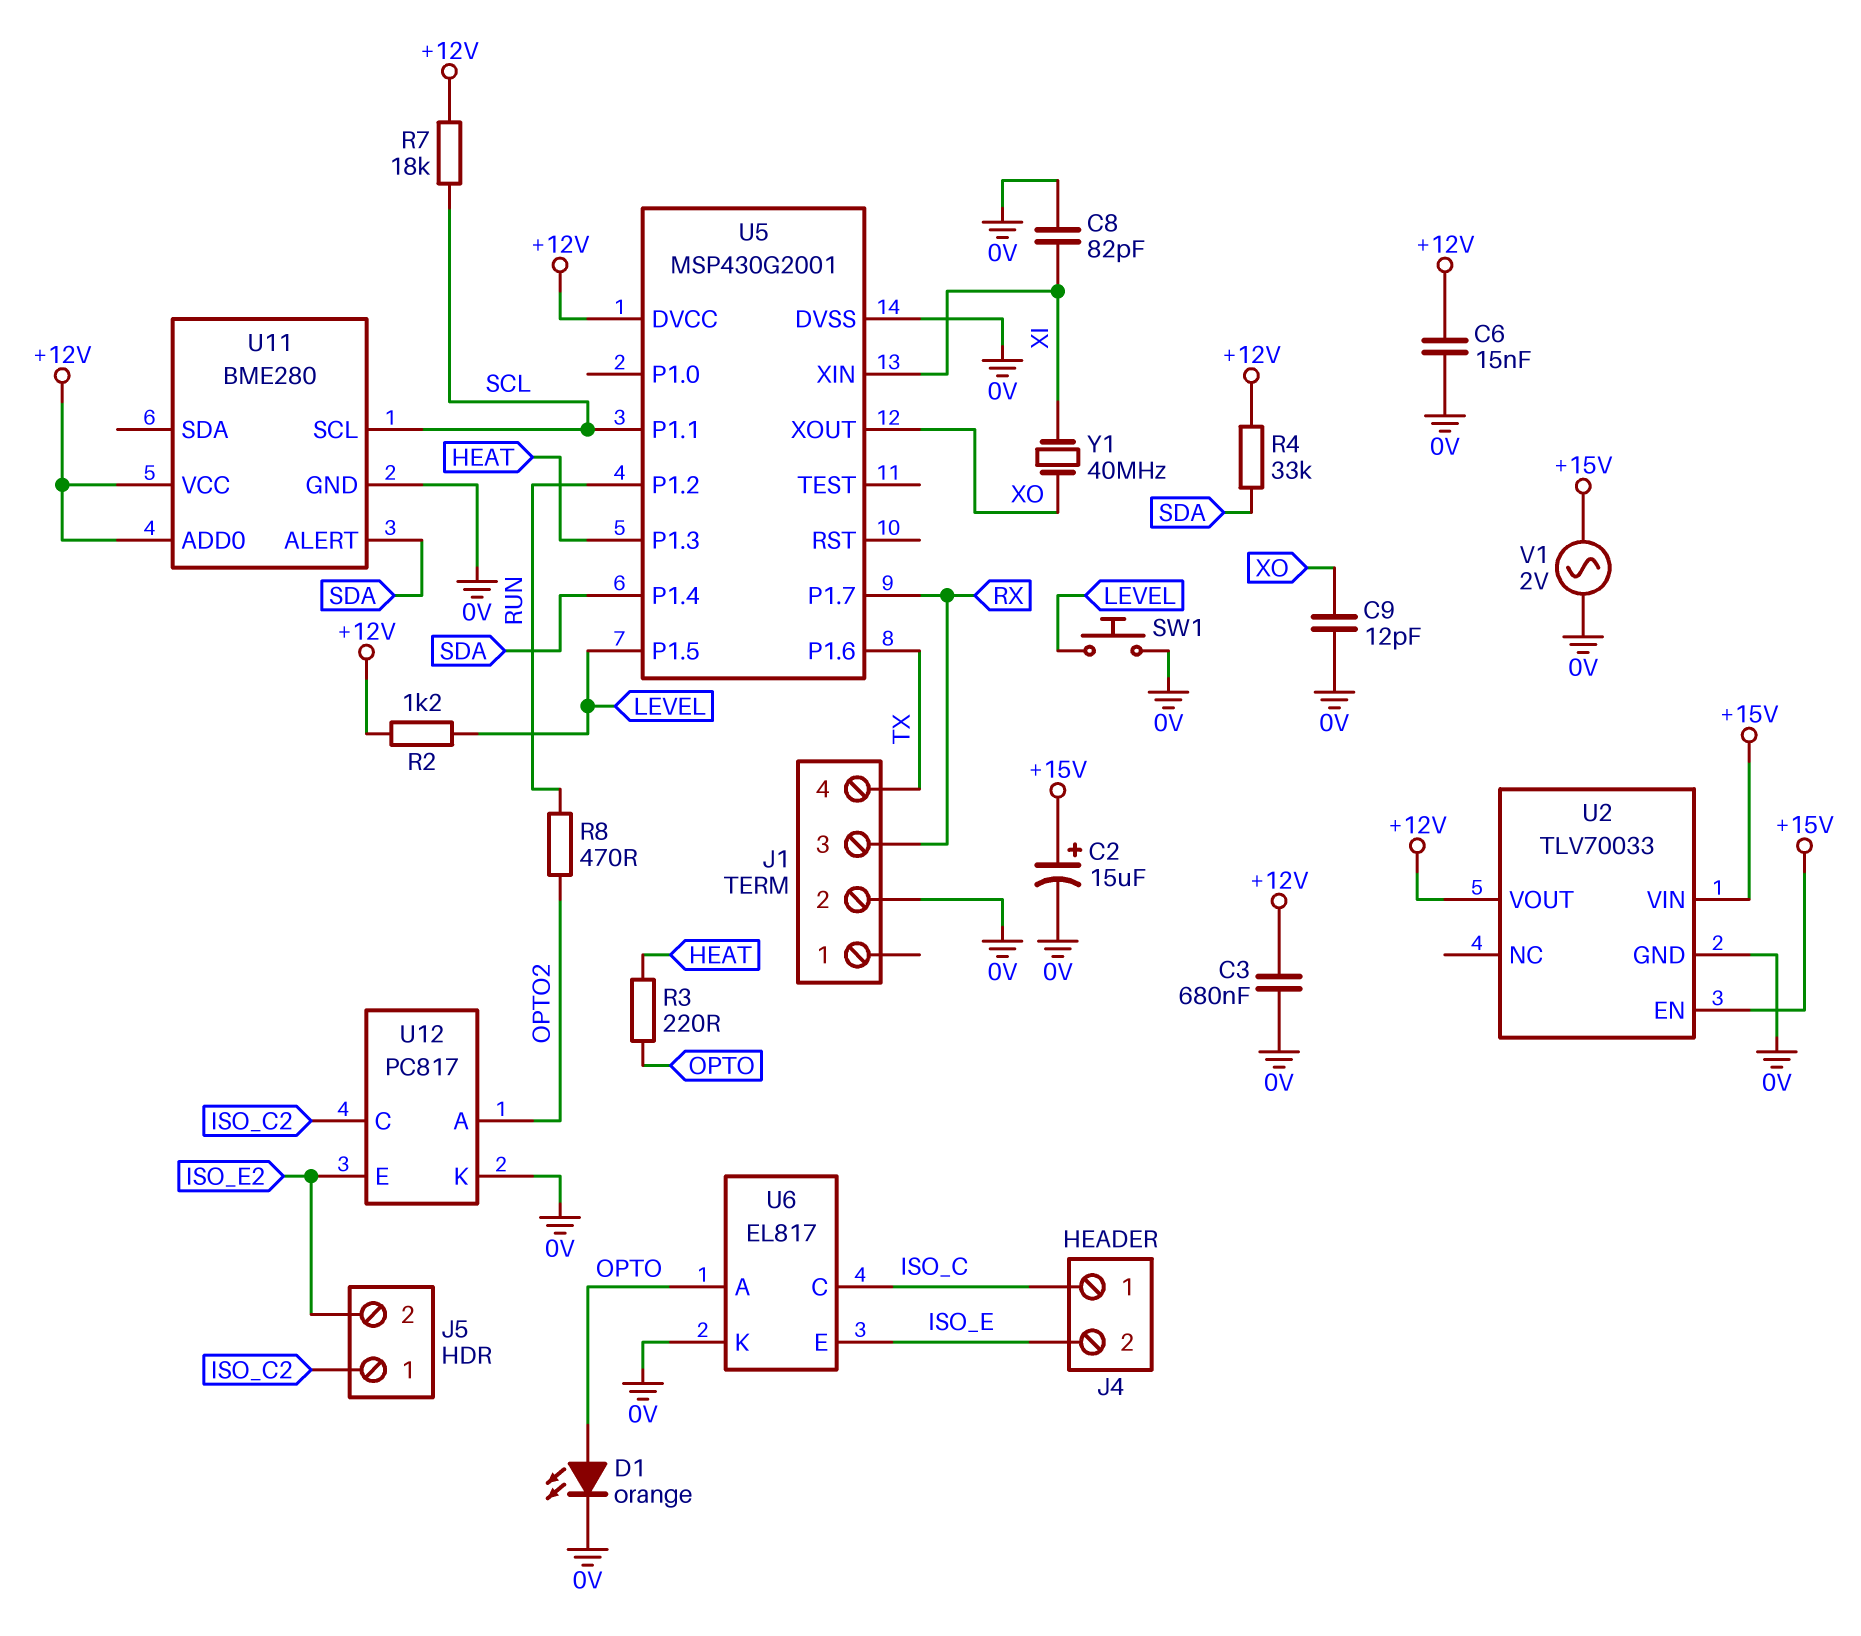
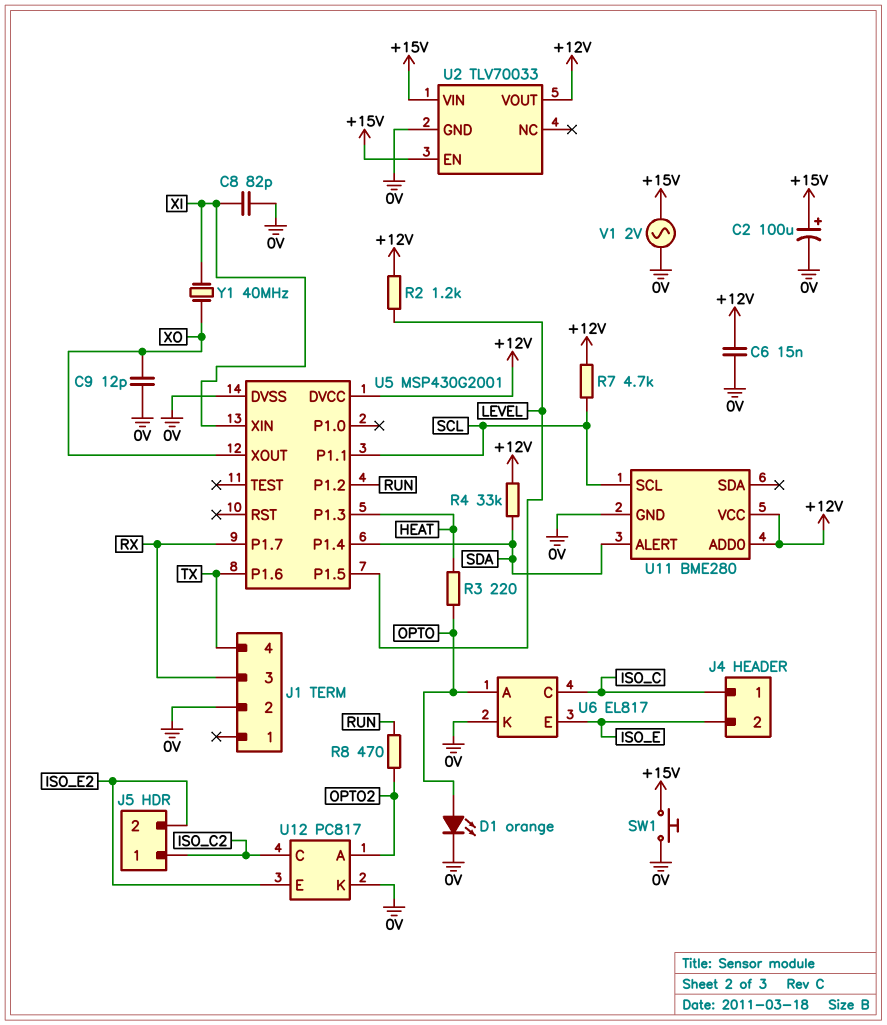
C2: 15uF (plus +15V, minus 0V) -> 100uF (plus +15V, minus 0V)
C3: 680nF (+12V, 0V) -> none
R7: 18k (+12V, SCL) -> 4.7k (+12V, SCL)
SW1: button (0V, LEVEL) -> button (+15V, 0V)

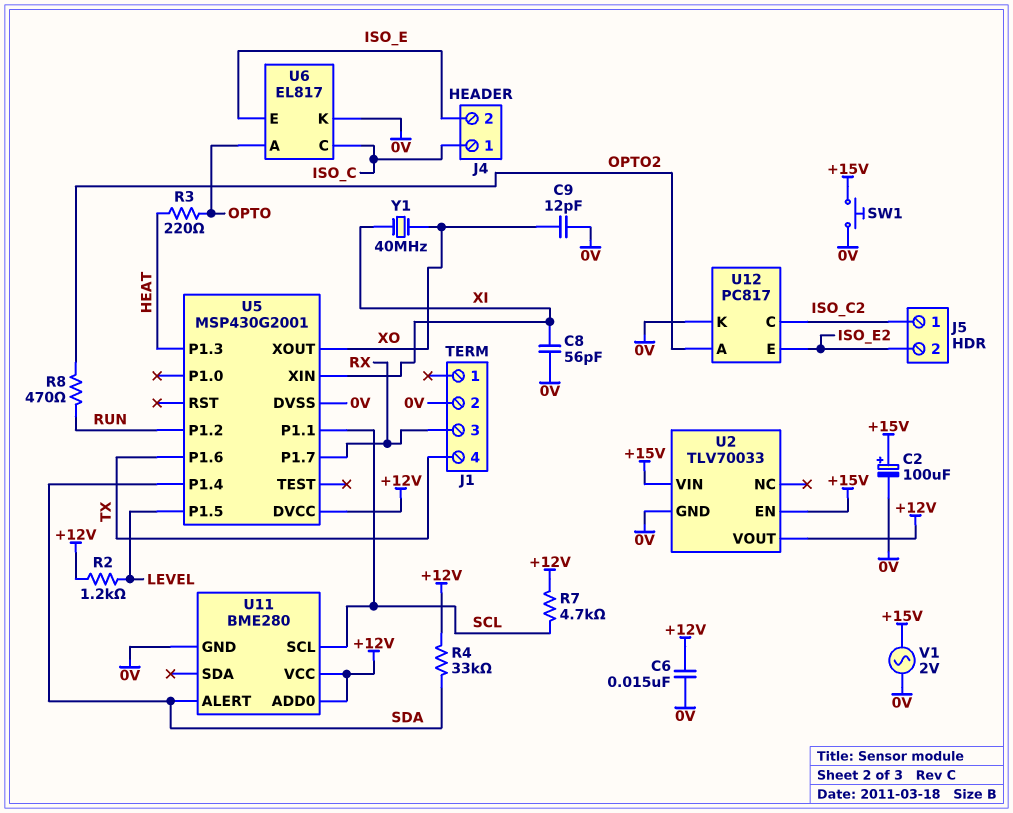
C8: 82pF (0V, XI) -> 56pF (0V, XI)
D1: LED orange (A OPTO, K 0V) -> none

